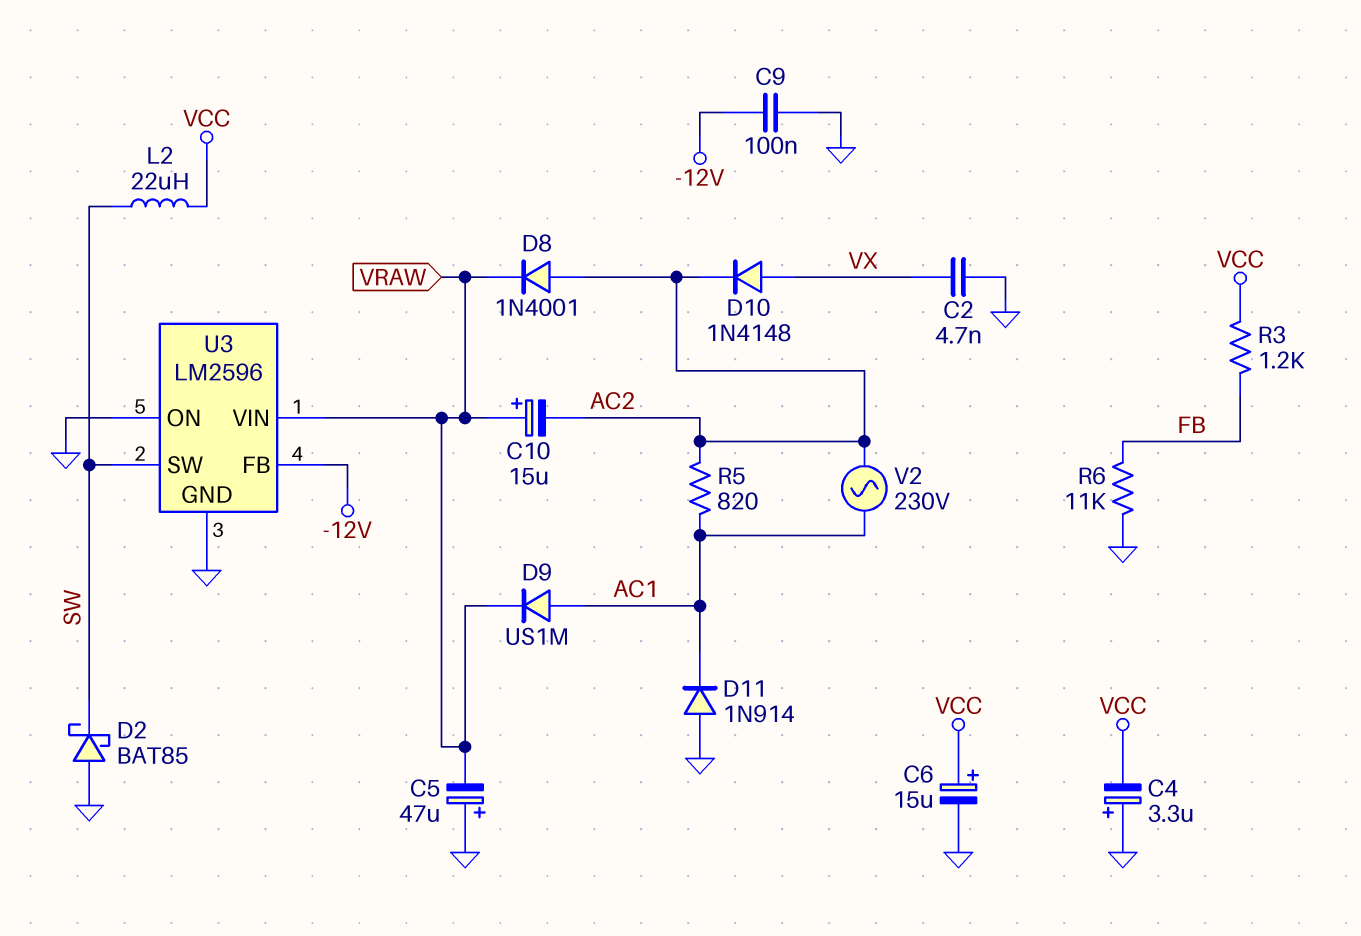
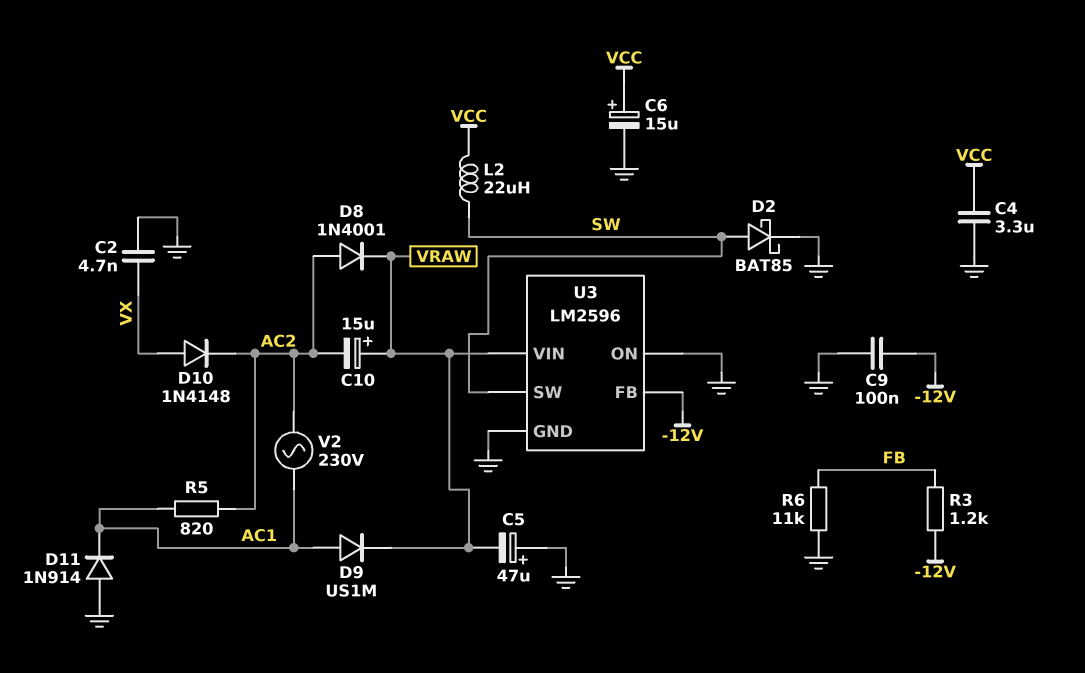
C4: 3.3uF (plus GND, minus VCC) -> 3.3uF (GND, VCC)
D2: schottky BAT85 (A GND, K SW) -> schottky BAT85 (A SW, K GND)
R3: 1.2k (FB, VCC) -> 1.2k (-12V, FB)

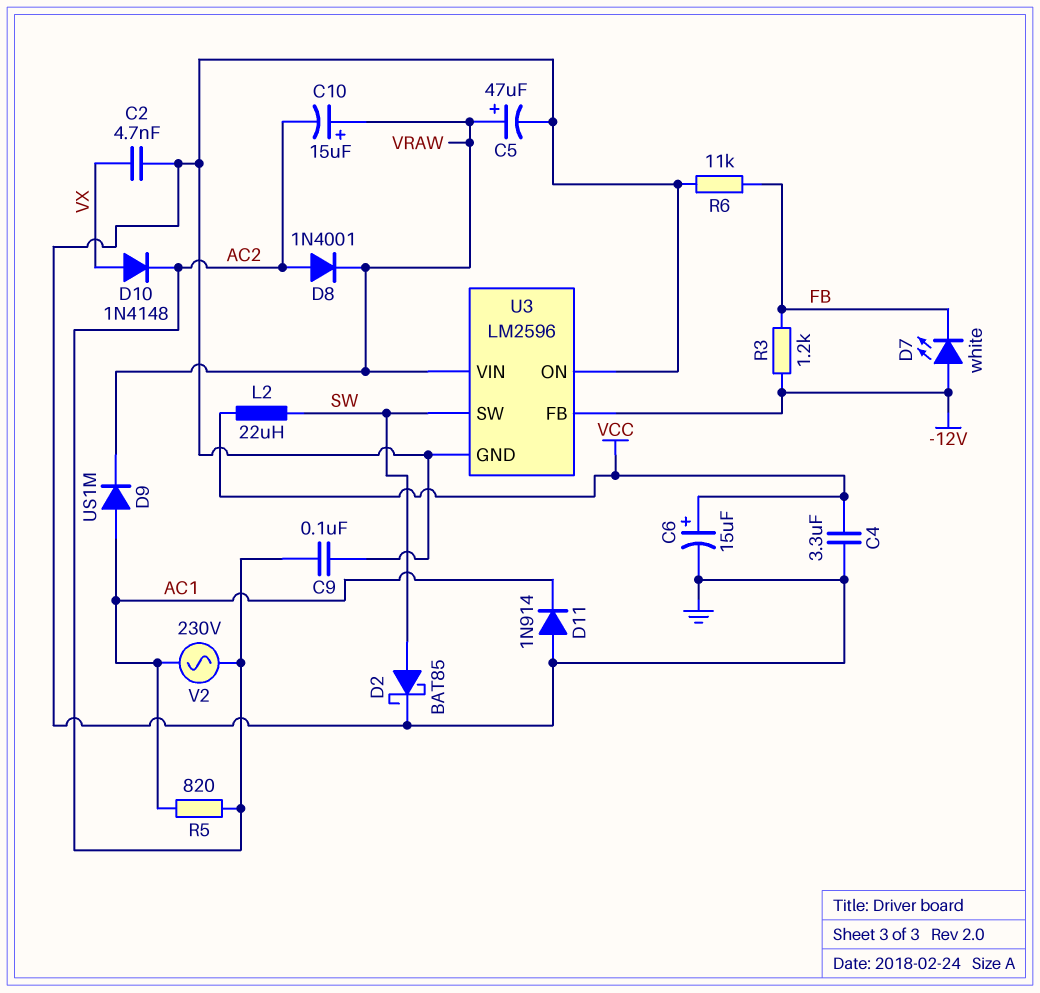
C5: 47uF (plus GND, minus VRAW) -> 47uF (plus VRAW, minus GND)
C9: 100nF (-12V, GND) -> 100nF (AC2, GND)
D7: none -> LED white (A -12V, K FB)

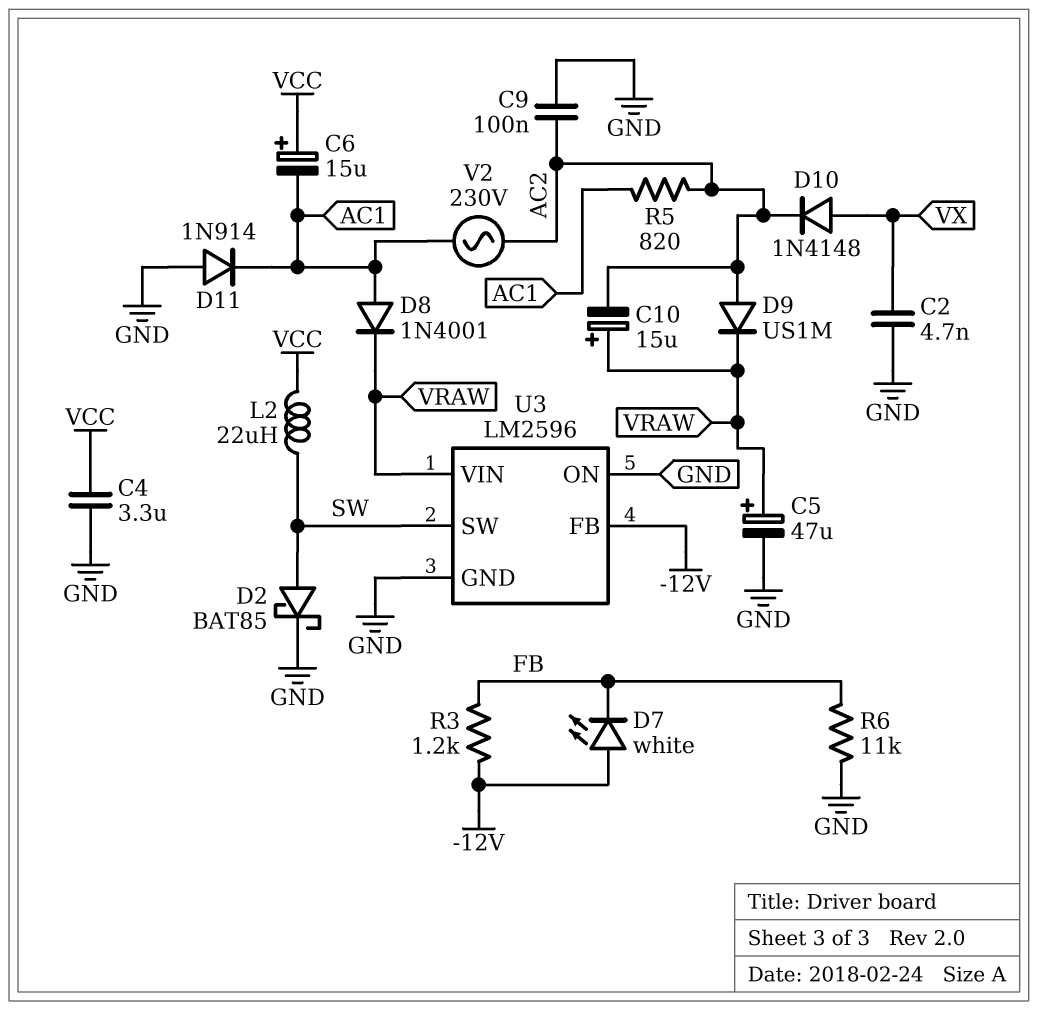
C6: 15uF (plus VCC, minus GND) -> 15uF (plus VCC, minus AC1)
D8: diode 1N4001 (A AC2, K VRAW) -> diode 1N4001 (A AC1, K VRAW)
D9: diode US1M (A AC1, K VRAW) -> diode US1M (A AC2, K VRAW)

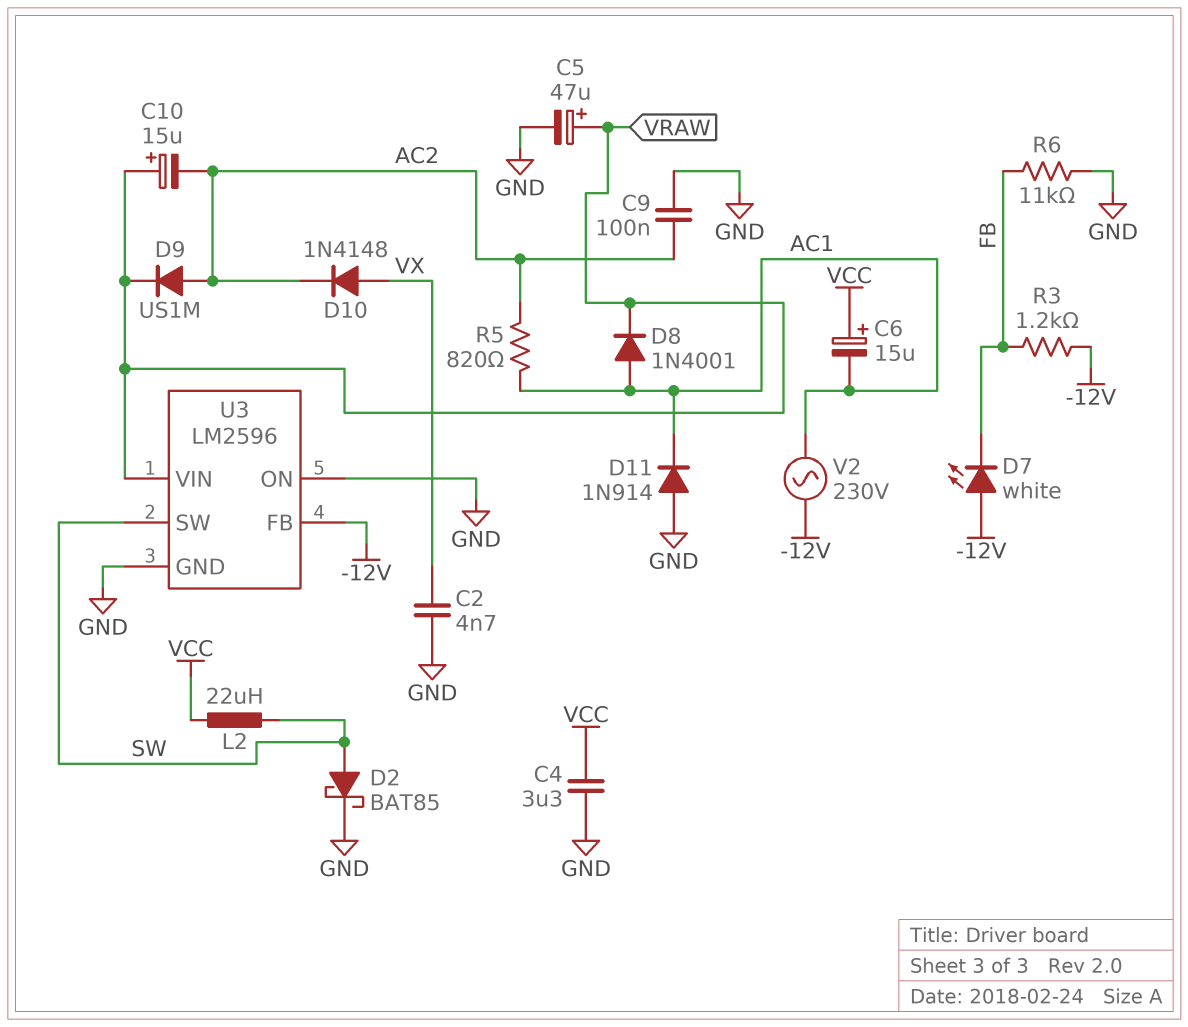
V2: AC 230V (AC1, AC2) -> AC 230V (-12V, AC1)

